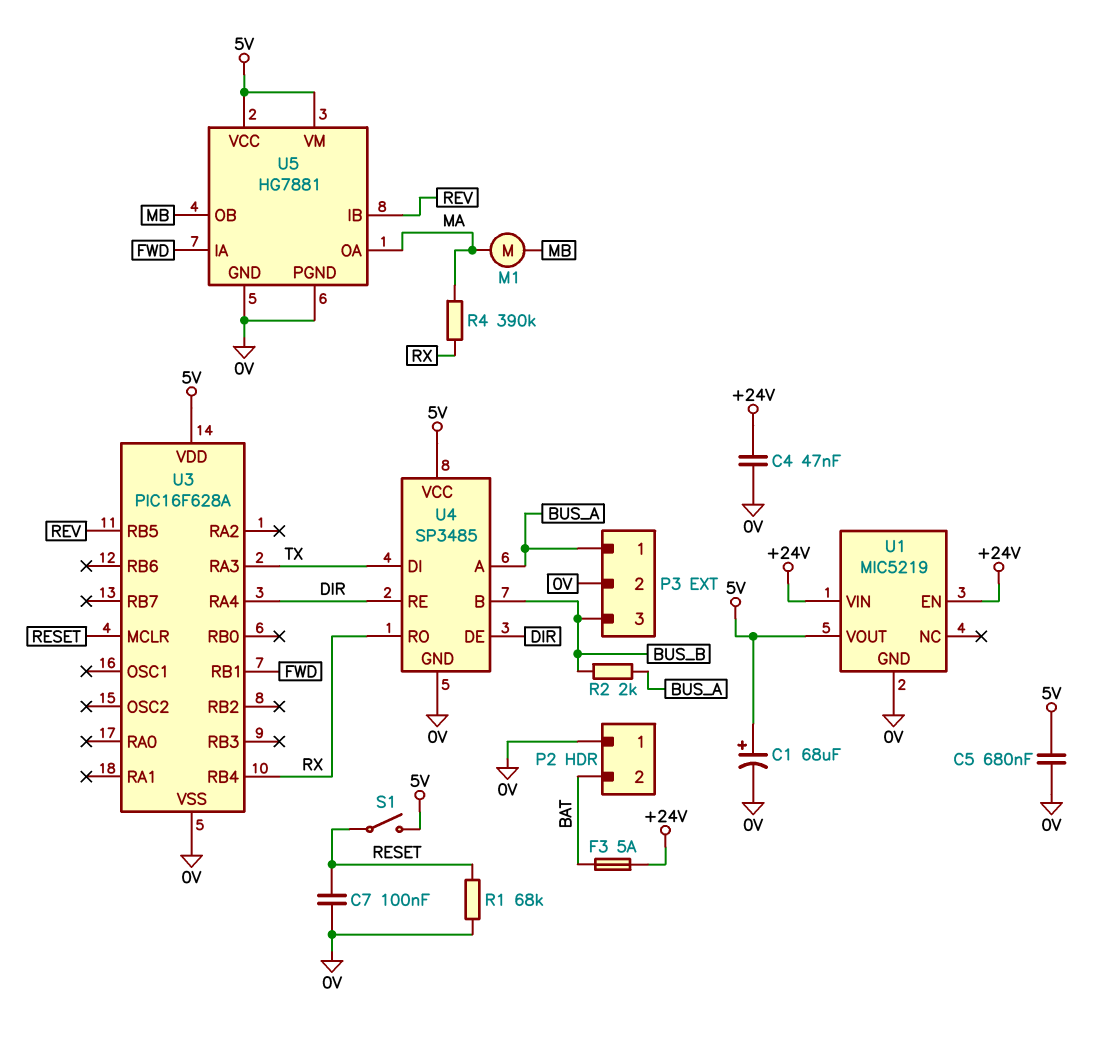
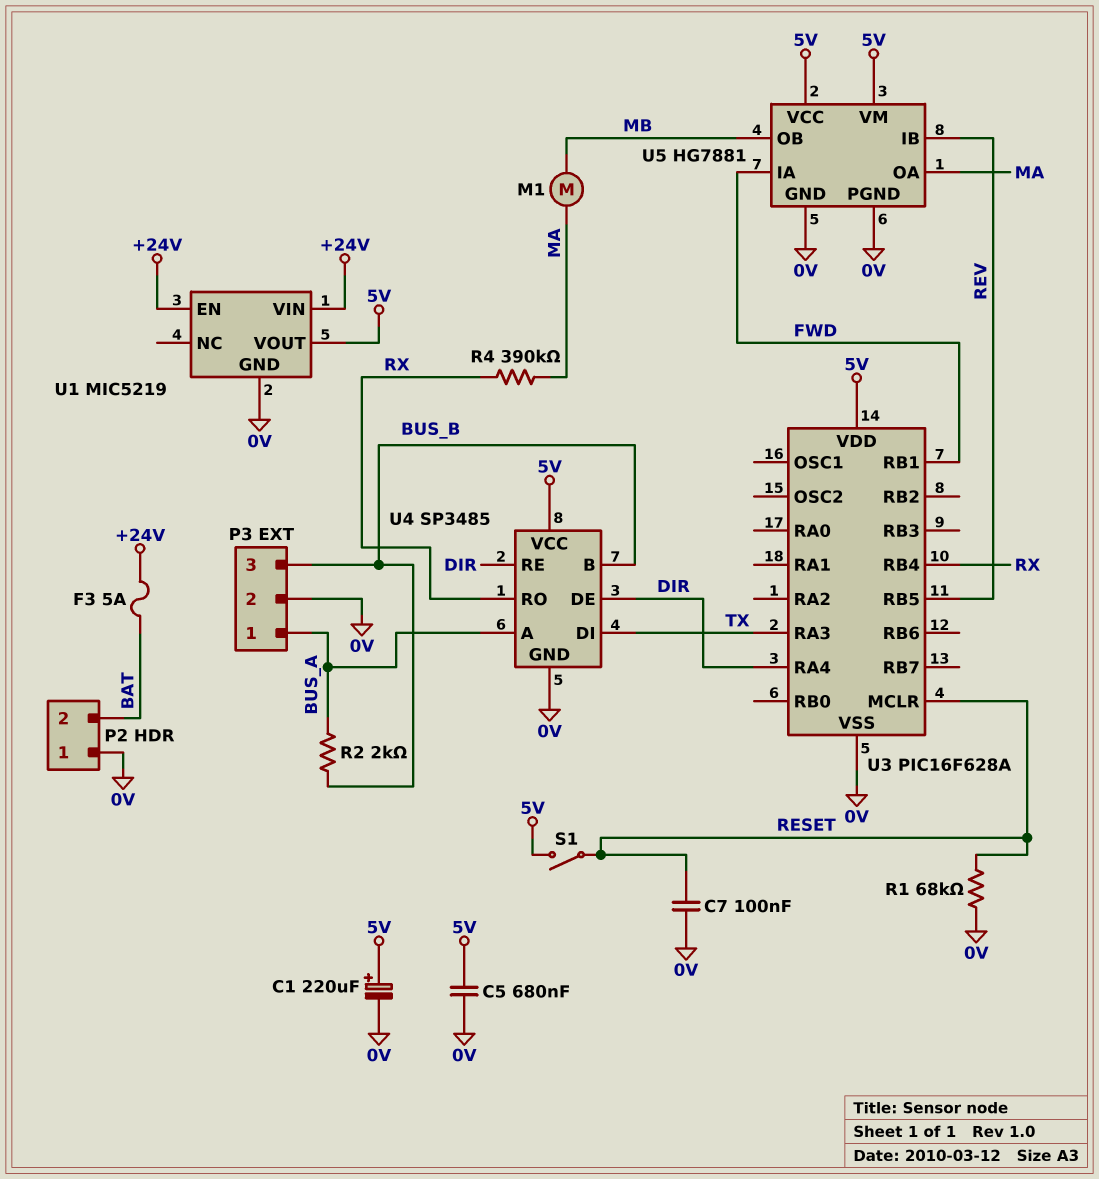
C1: 68uF (plus 5V, minus 0V) -> 220uF (plus 5V, minus 0V)
C4: 47nF (+24V, 0V) -> none

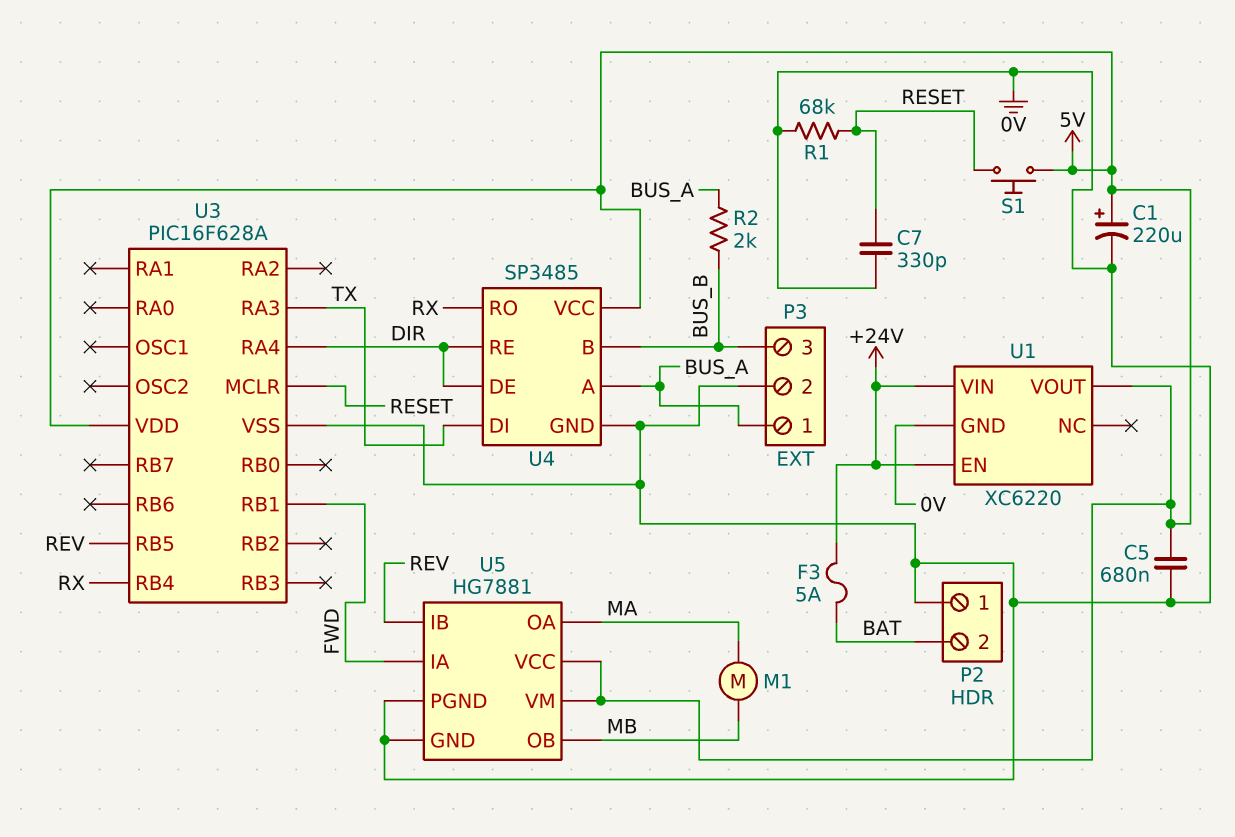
C7: 100nF (0V, RESET) -> 330pF (0V, RESET)
R4: 390k (MA, RX) -> none
S1: switch (5V, RESET) -> button (5V, RESET)
U1: MIC5219 -> XC6220

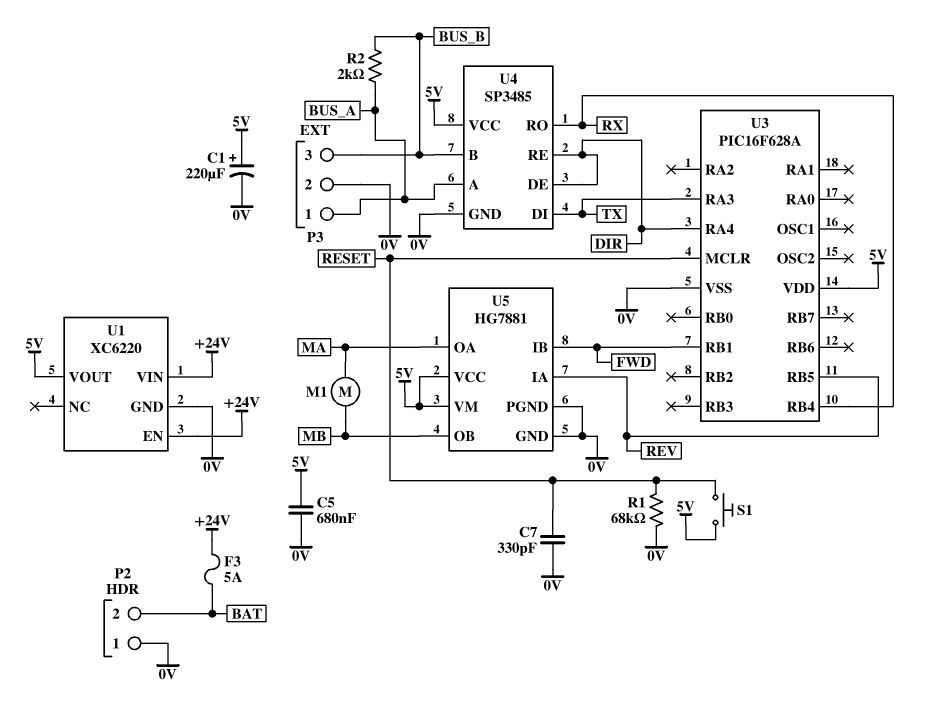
U5 pin IA: FWD -> REV
U5 pin IB: REV -> FWD

